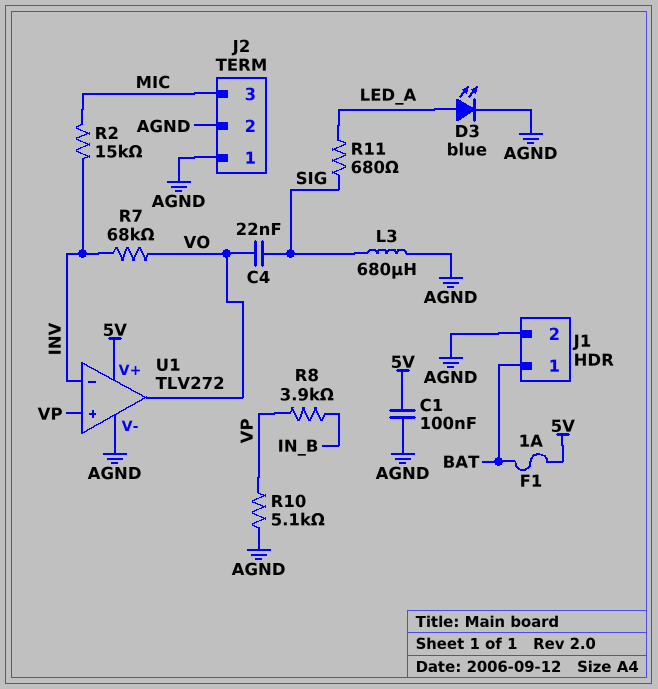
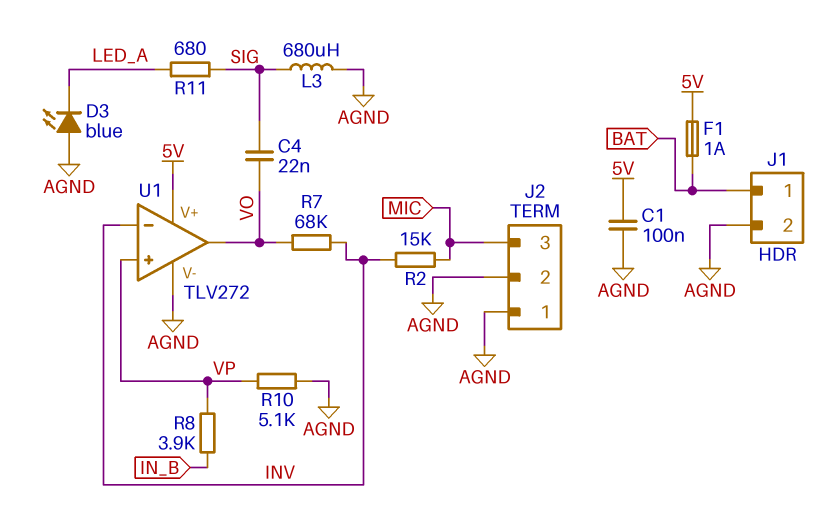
D3: LED blue (A LED_A, K AGND) -> LED blue (A AGND, K LED_A)

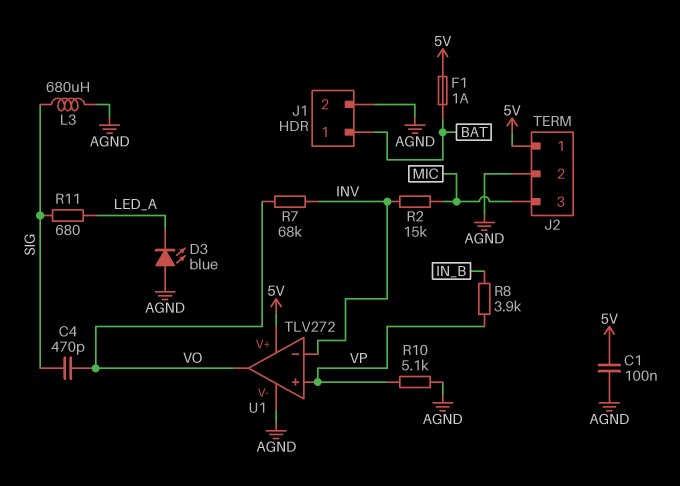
C4: 22nF (SIG, VO) -> 470pF (SIG, VO)
J2 pin 1: AGND -> 5V

